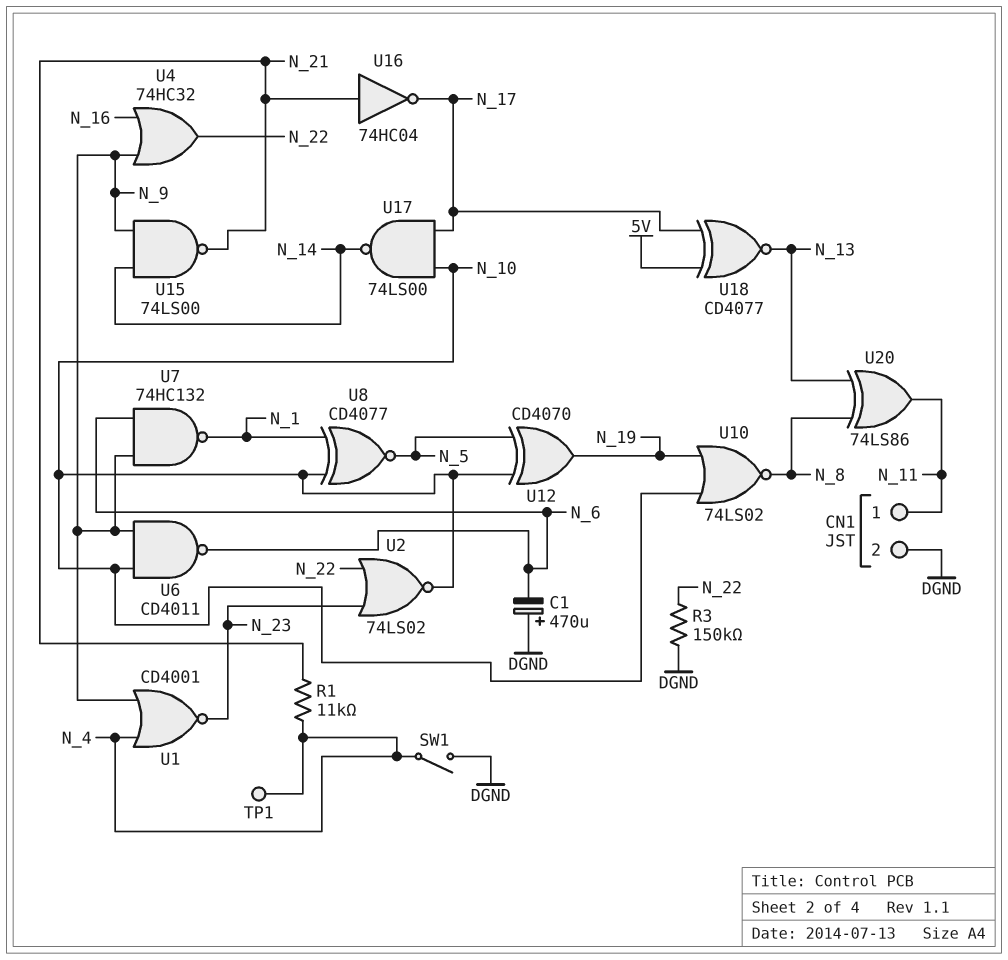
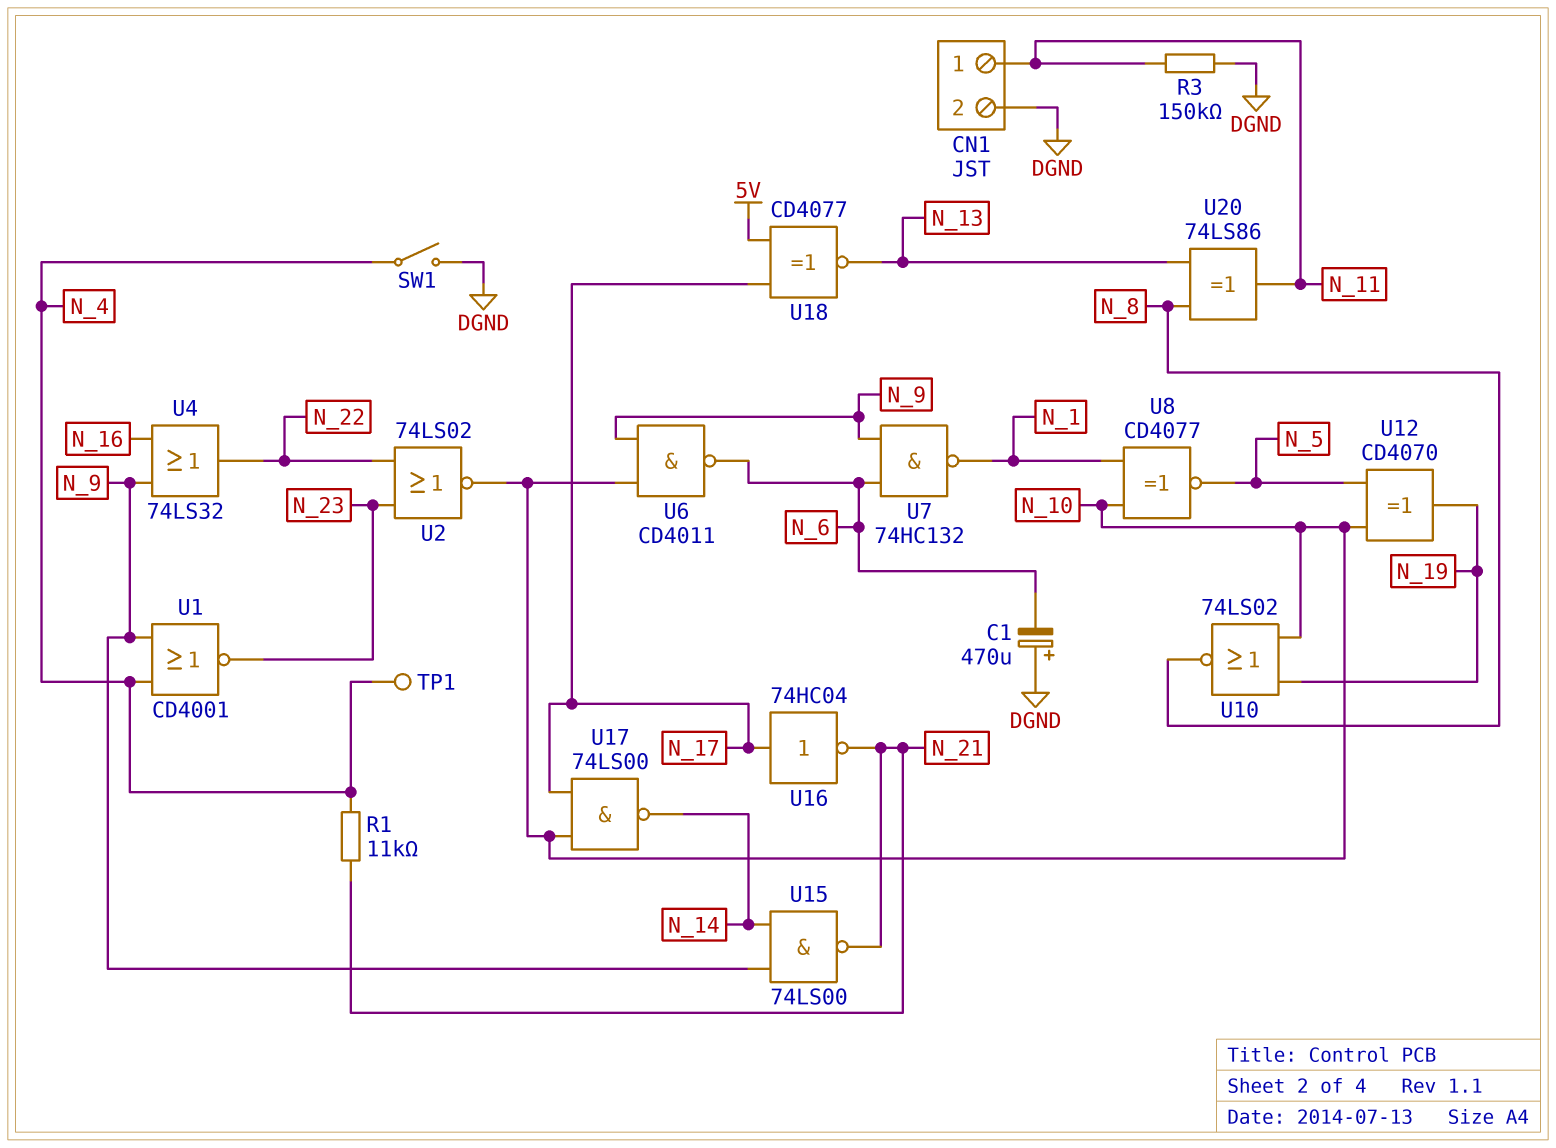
R3: 150k (DGND, N_22) -> 150k (DGND, N_11)
U4: OR 74HC32 (in N_9, in N_16, out N_22) -> OR 74LS32 (in N_9, in N_16, out N_22)
U16: NOT 74HC04 (in N_21, out N_17) -> NOT 74HC04 (in N_17, out N_21)

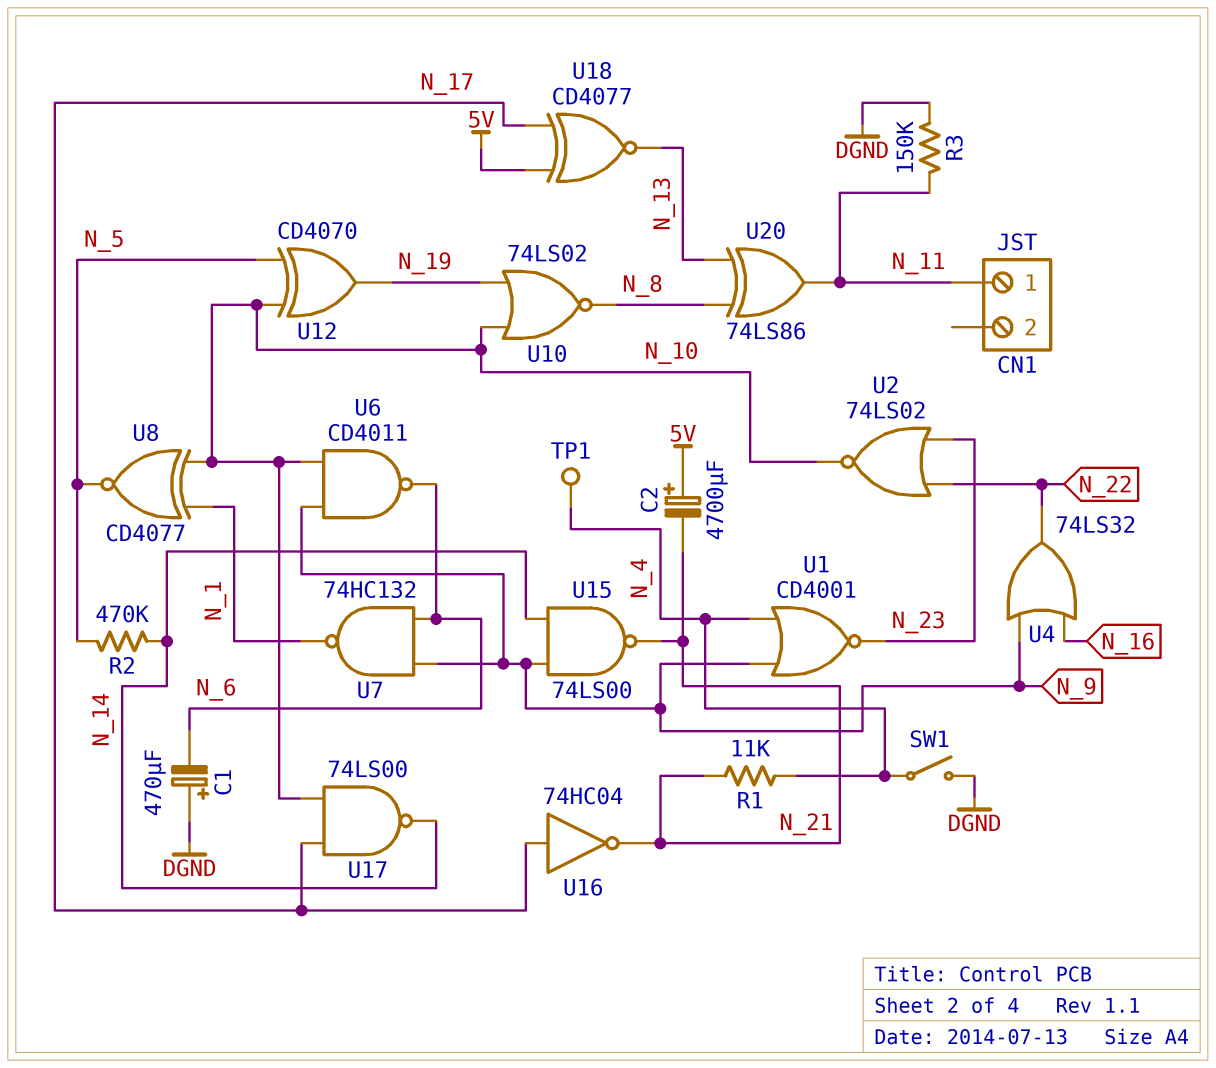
C2: none -> 4700uF (plus 5V, minus N_21)
CN1 pin 2: DGND -> none
R2: none -> 470k (N_5, N_14)

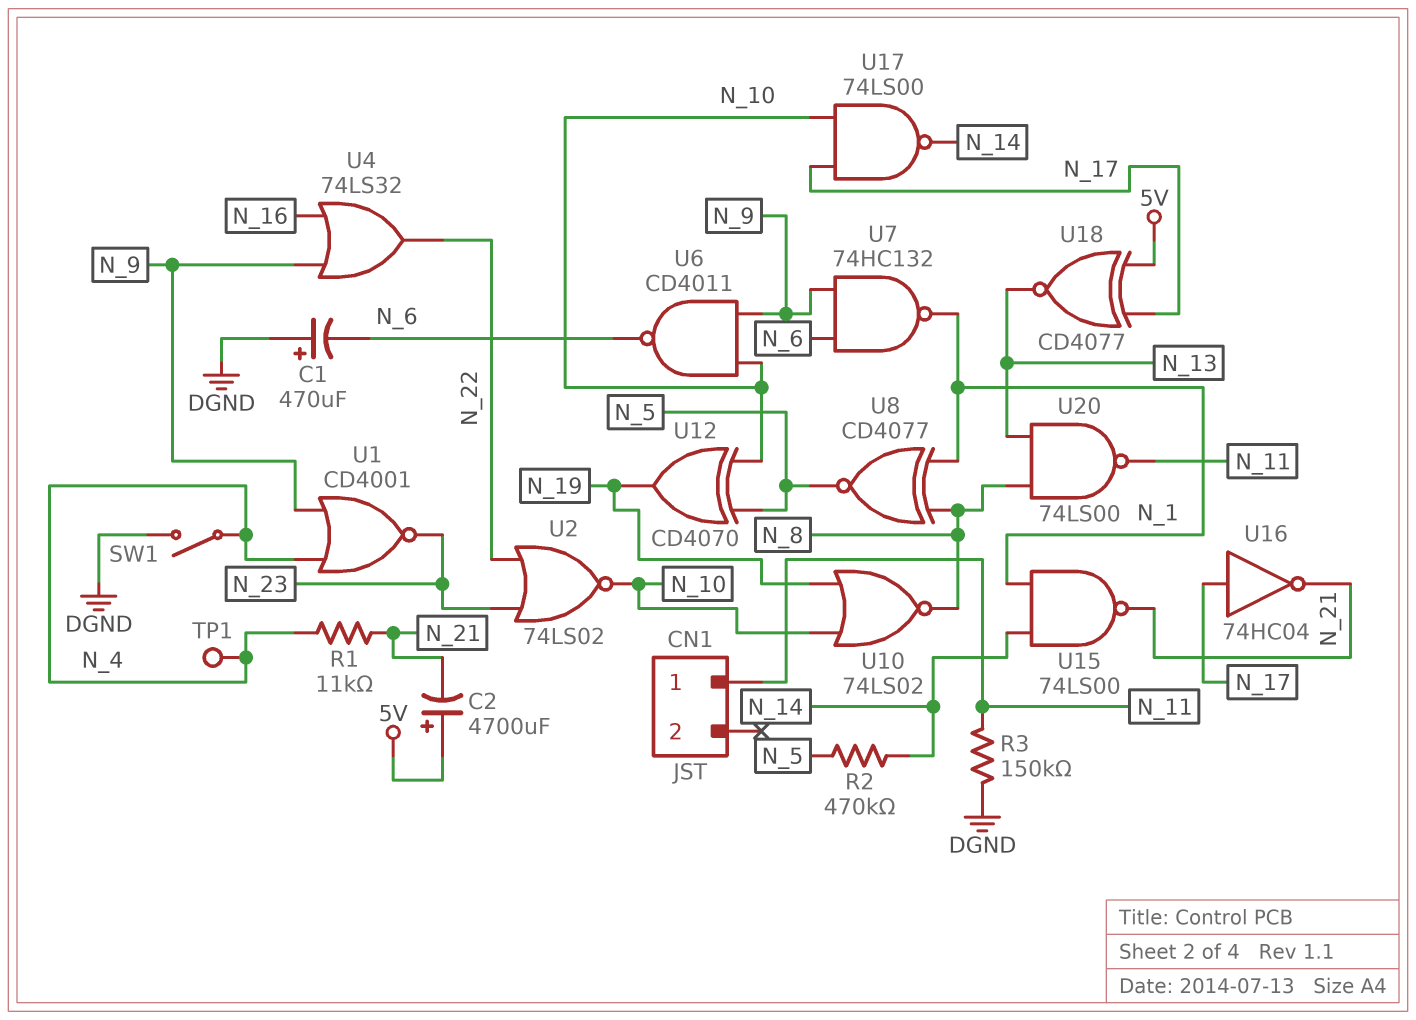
U8: XNOR CD4077 (in N_1, in N_10, out N_5) -> XNOR CD4077 (in N_1, in N_8, out N_5)
U15: NAND 74LS00 (in N_9, in N_14, out N_21) -> NAND 74LS00 (in N_1, in N_14, out N_21)
U20: XOR 74LS86 (in N_8, in N_13, out N_11) -> NAND 74LS00 (in N_8, in N_13, out N_11)

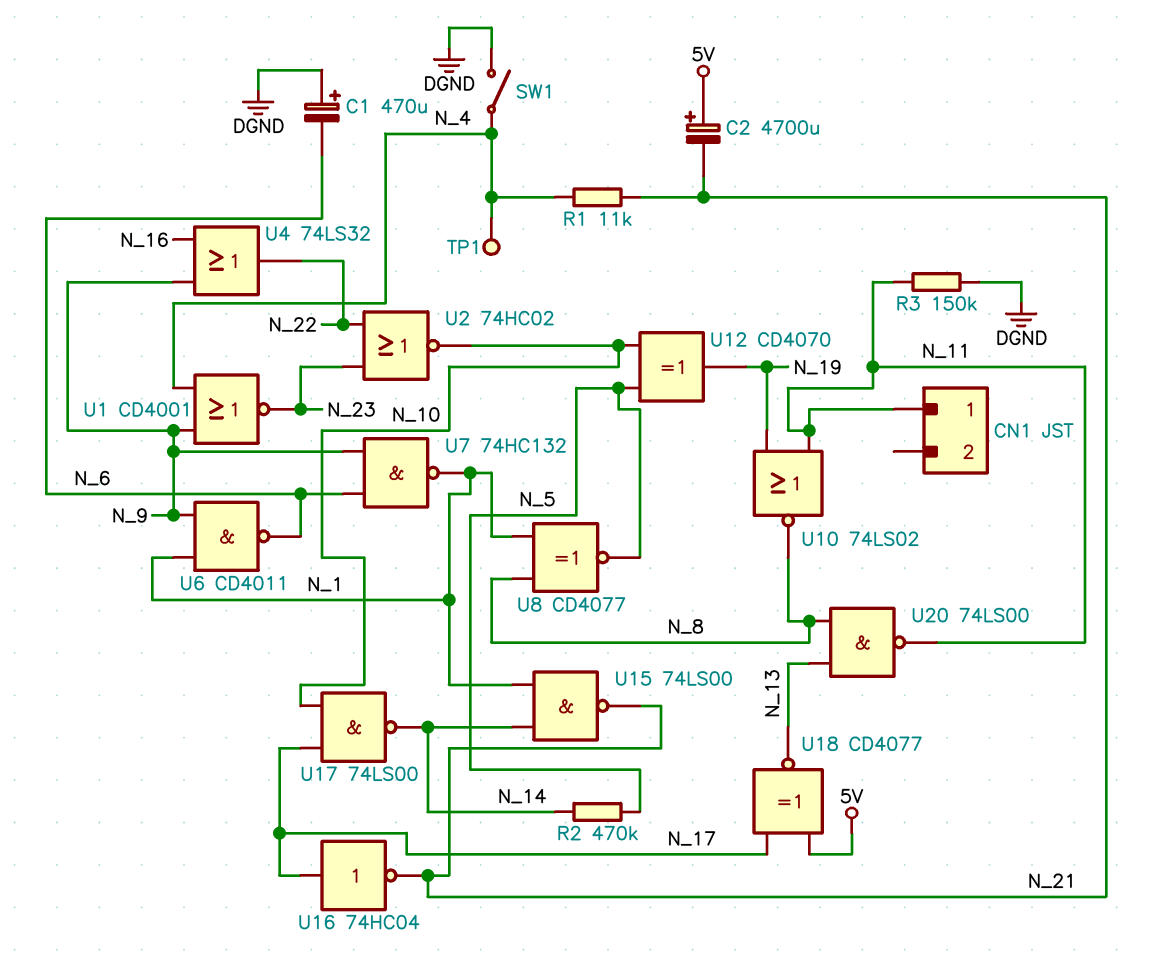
U2: NOR 74LS02 (in N_22, in N_23, out N_10) -> NOR 74HC02 (in N_22, in N_23, out N_10)
U6: NAND CD4011 (in N_9, in N_10, out N_6) -> NAND CD4011 (in N_1, in N_9, out N_6)
U10: NOR 74LS02 (in N_10, in N_19, out N_8) -> NOR 74LS02 (in N_11, in N_19, out N_8)

